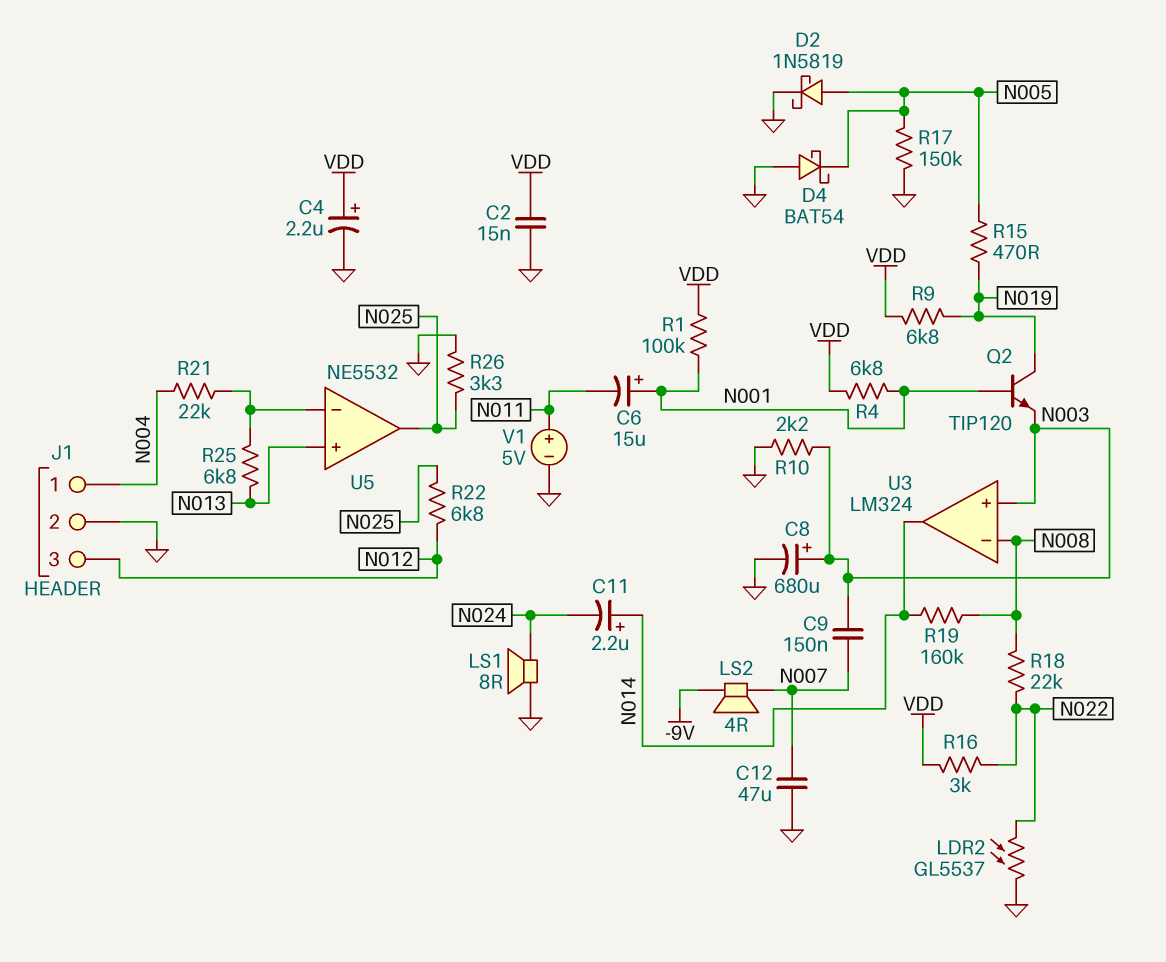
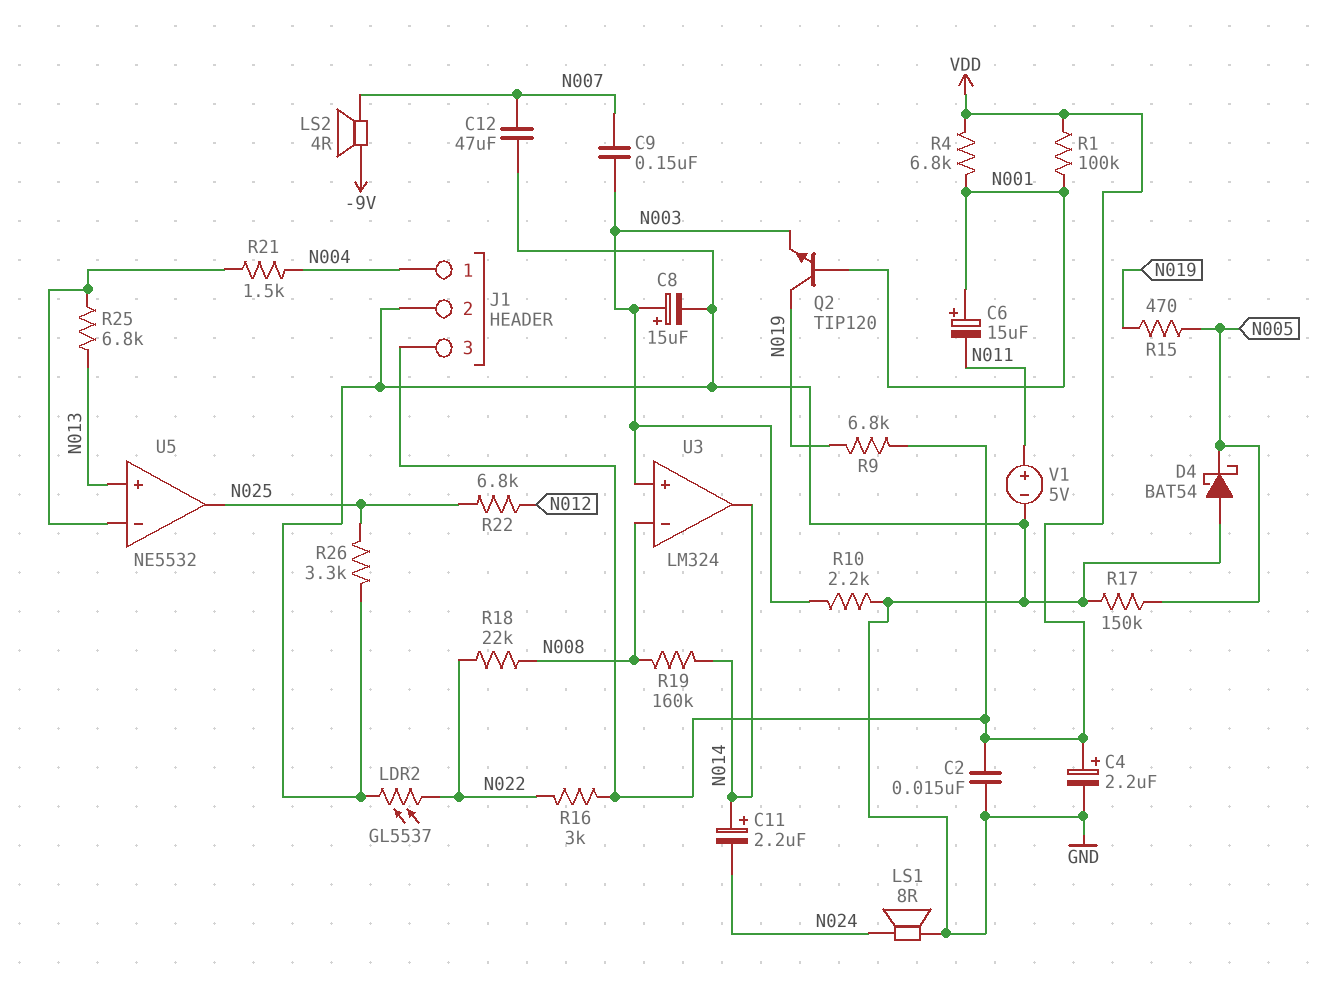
C8: 680uF (plus N003, minus GND) -> 15uF (plus N003, minus GND)
D2: schottky 1N5819 (A N005, K GND) -> none
J1 pin 3: N012 -> VDD
R21: 22k (N004, U5/in-) -> 1.5k (N004, U5/in-)

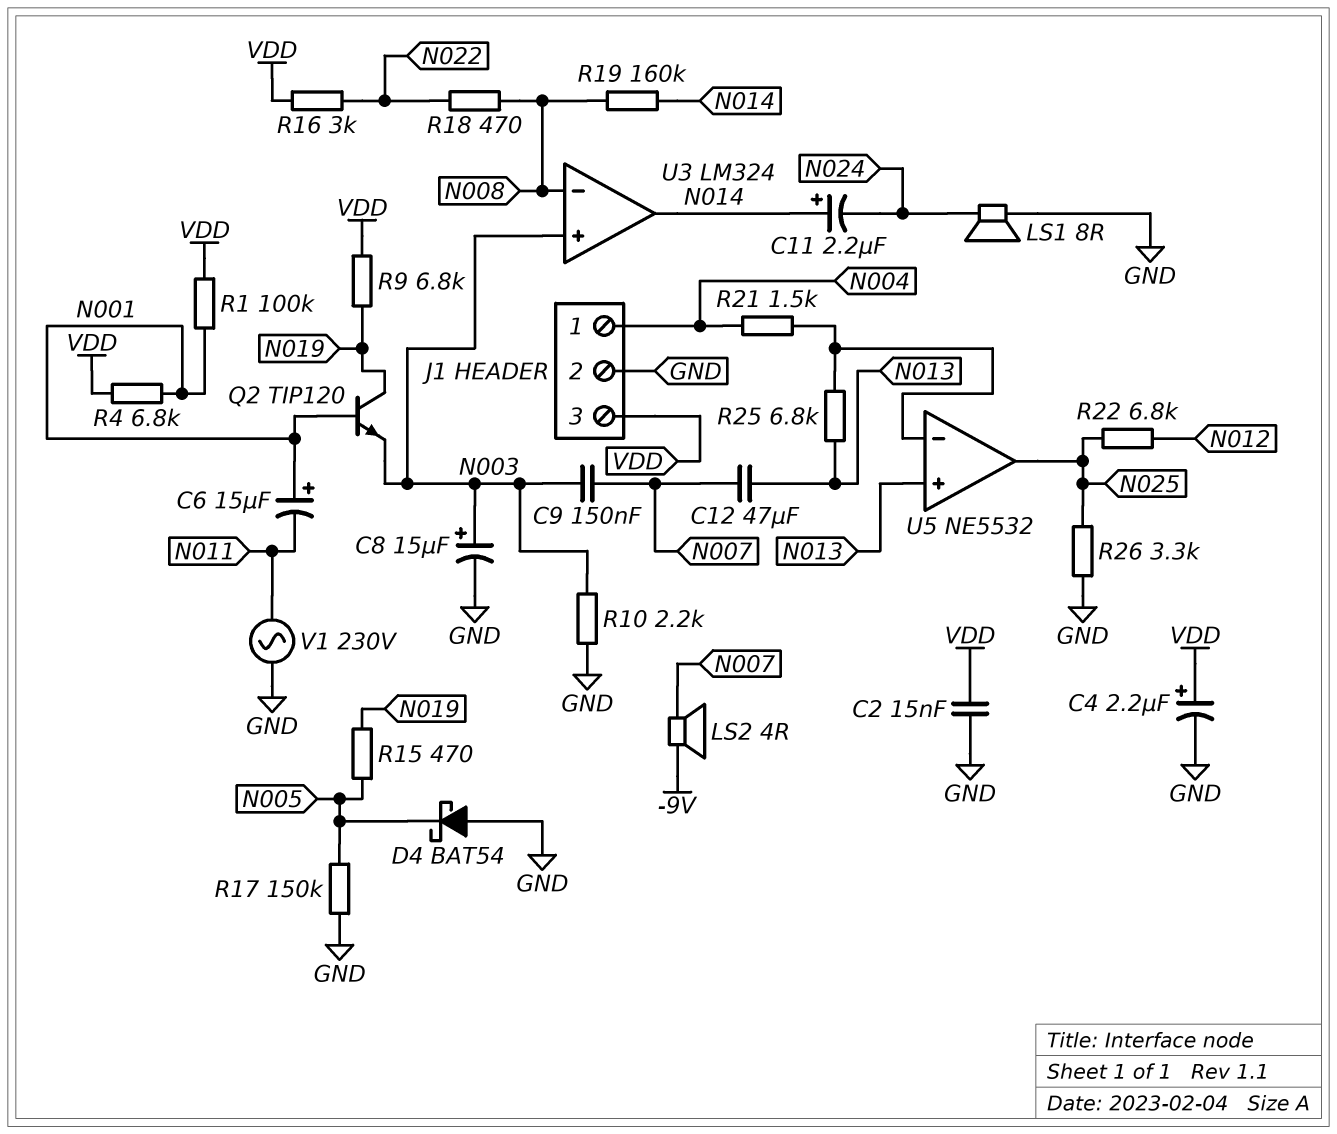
C12: 47uF (GND, N007) -> 47uF (N007, N013)
LDR2: GL5537 (GND, N022) -> none
R18: 22k (N008, N022) -> 470 (N008, N022)
V1: 5V (plus N011, minus GND) -> AC 230V (GND, N011)

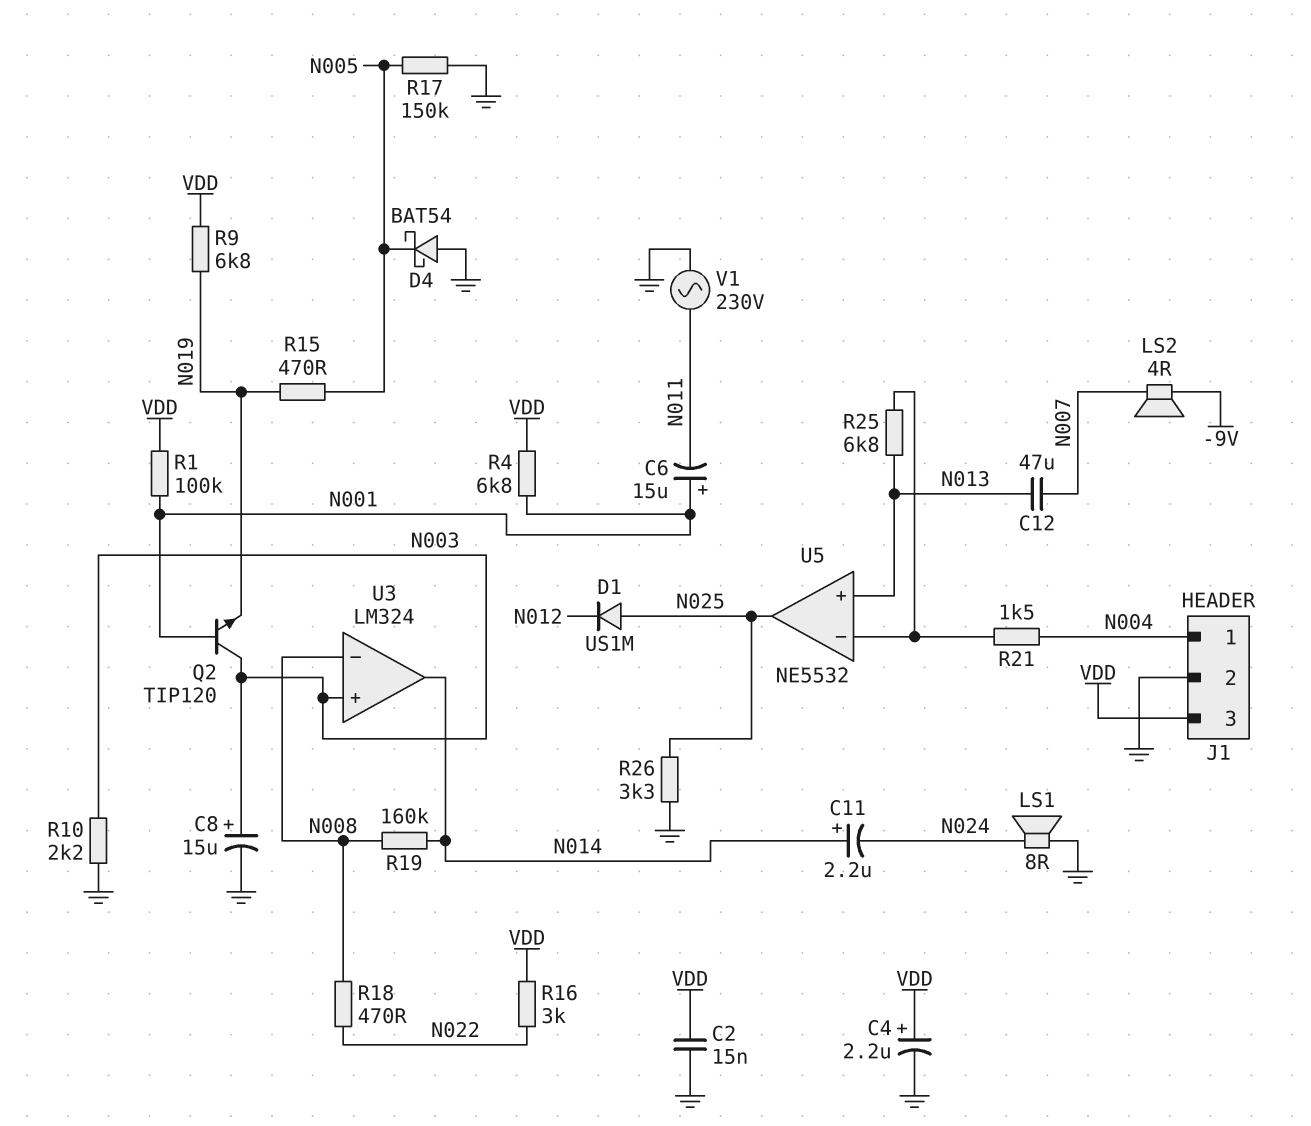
C9: 150nF (N003, N007) -> none
D1: none -> diode US1M (A N025, K N012)
Q2: NPN TIP120 (B N001, C N019, E N003) -> NPN TIP120 (B N001, C N003, E N019)
R22: 6.8k (N012, N025) -> none

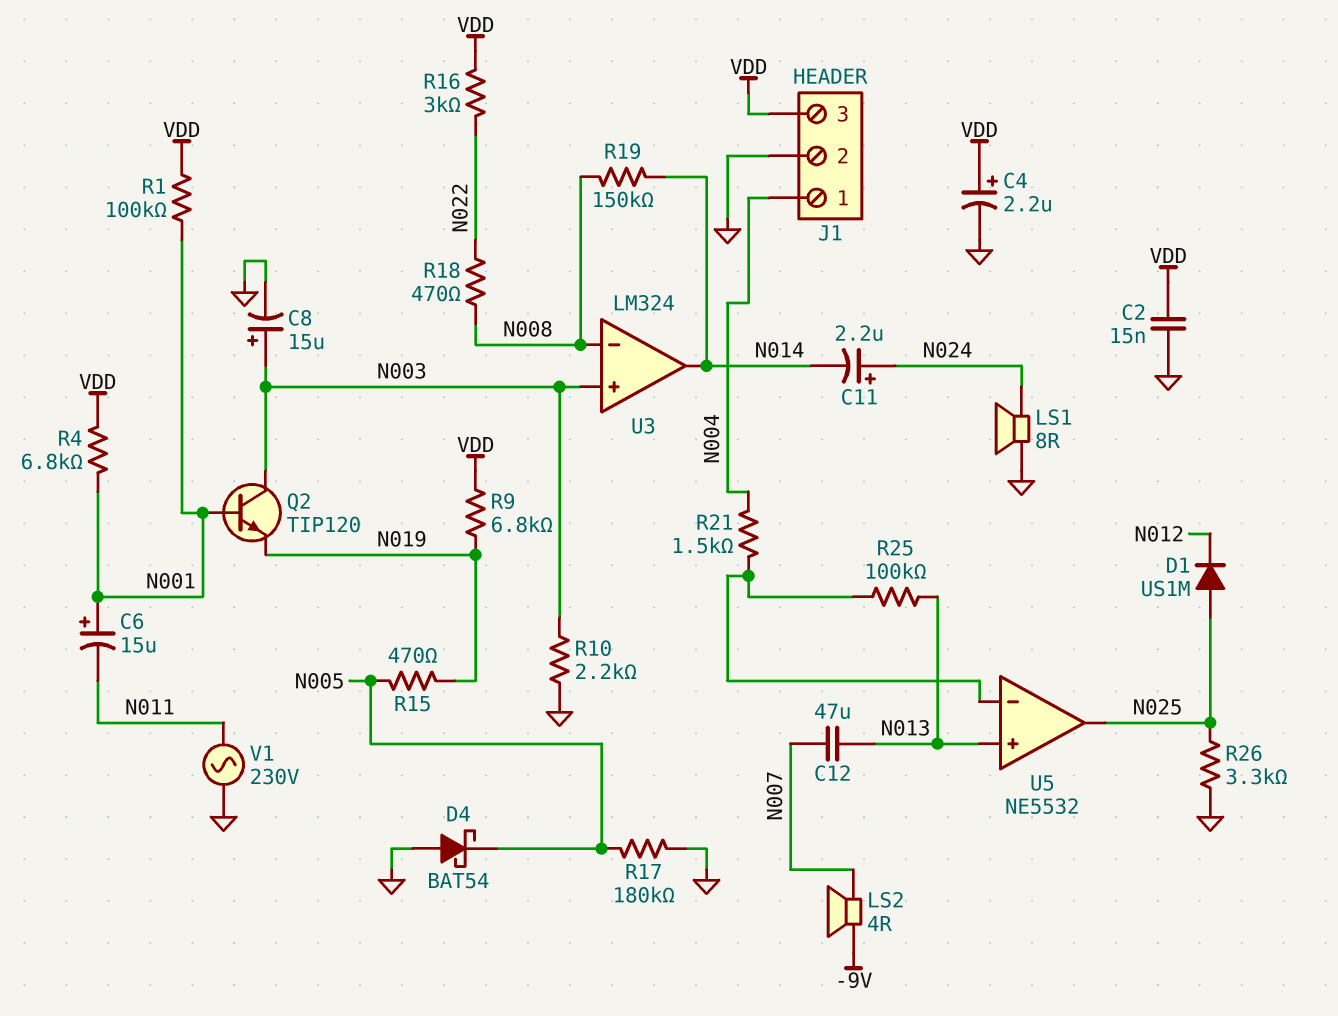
C11: 2.2uF (plus N014, minus N024) -> 2.2uF (plus N024, minus N014)
R17: 150k (GND, N005) -> 180k (GND, N005)
R19: 160k (N008, N014) -> 150k (N008, N014)
R25: 6.8k (N013, U5/in-) -> 100k (N013, U5/in-)

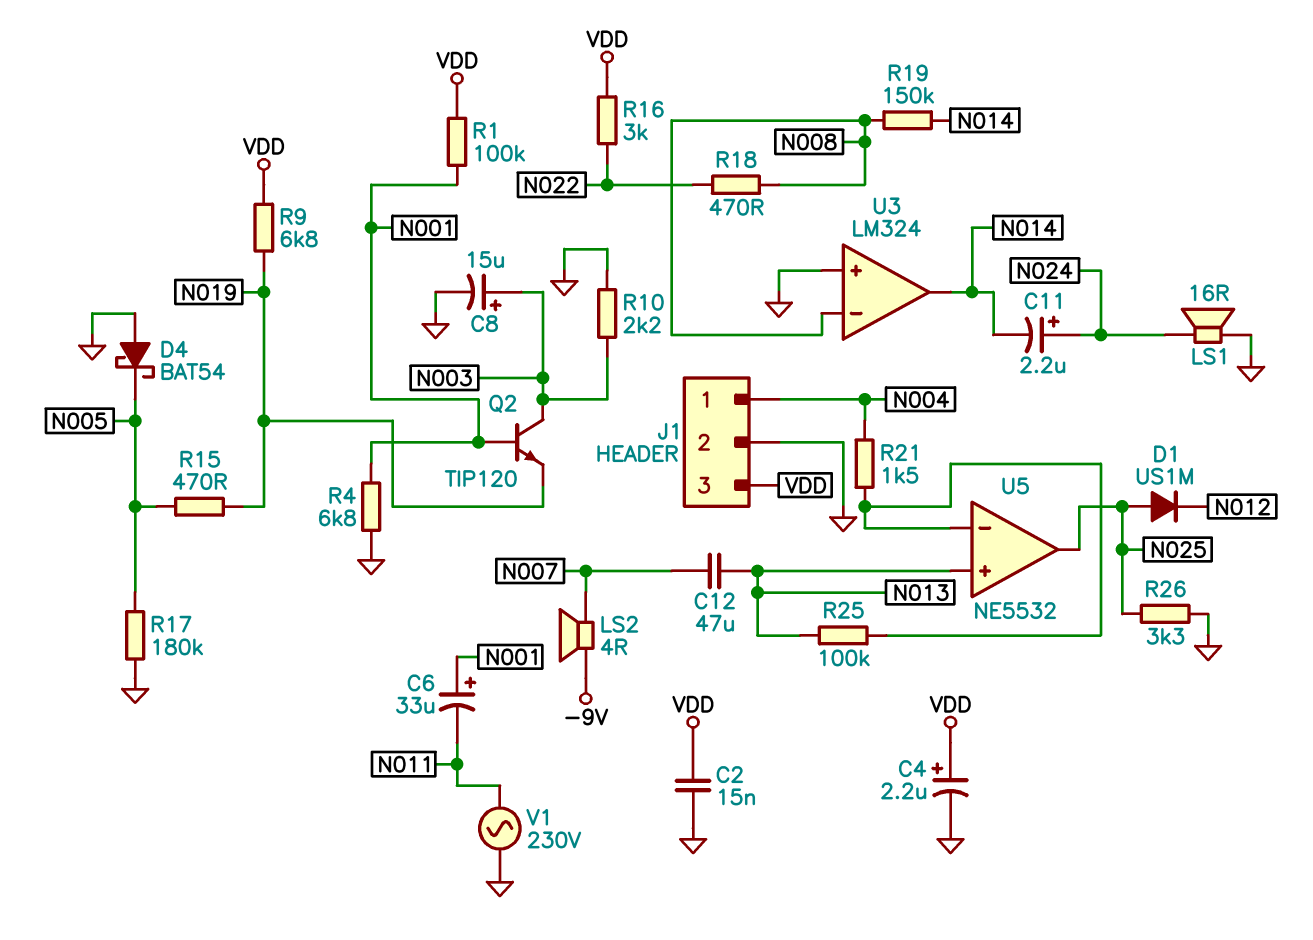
C6: 15uF (plus N001, minus N011) -> 33uF (plus N001, minus N011)
LS1: speaker 8R (GND, N024) -> speaker 16R (GND, N024)
R4: 6.8k (N001, VDD) -> 6.8k (GND, N001)
U3 pin in+: N003 -> GND

